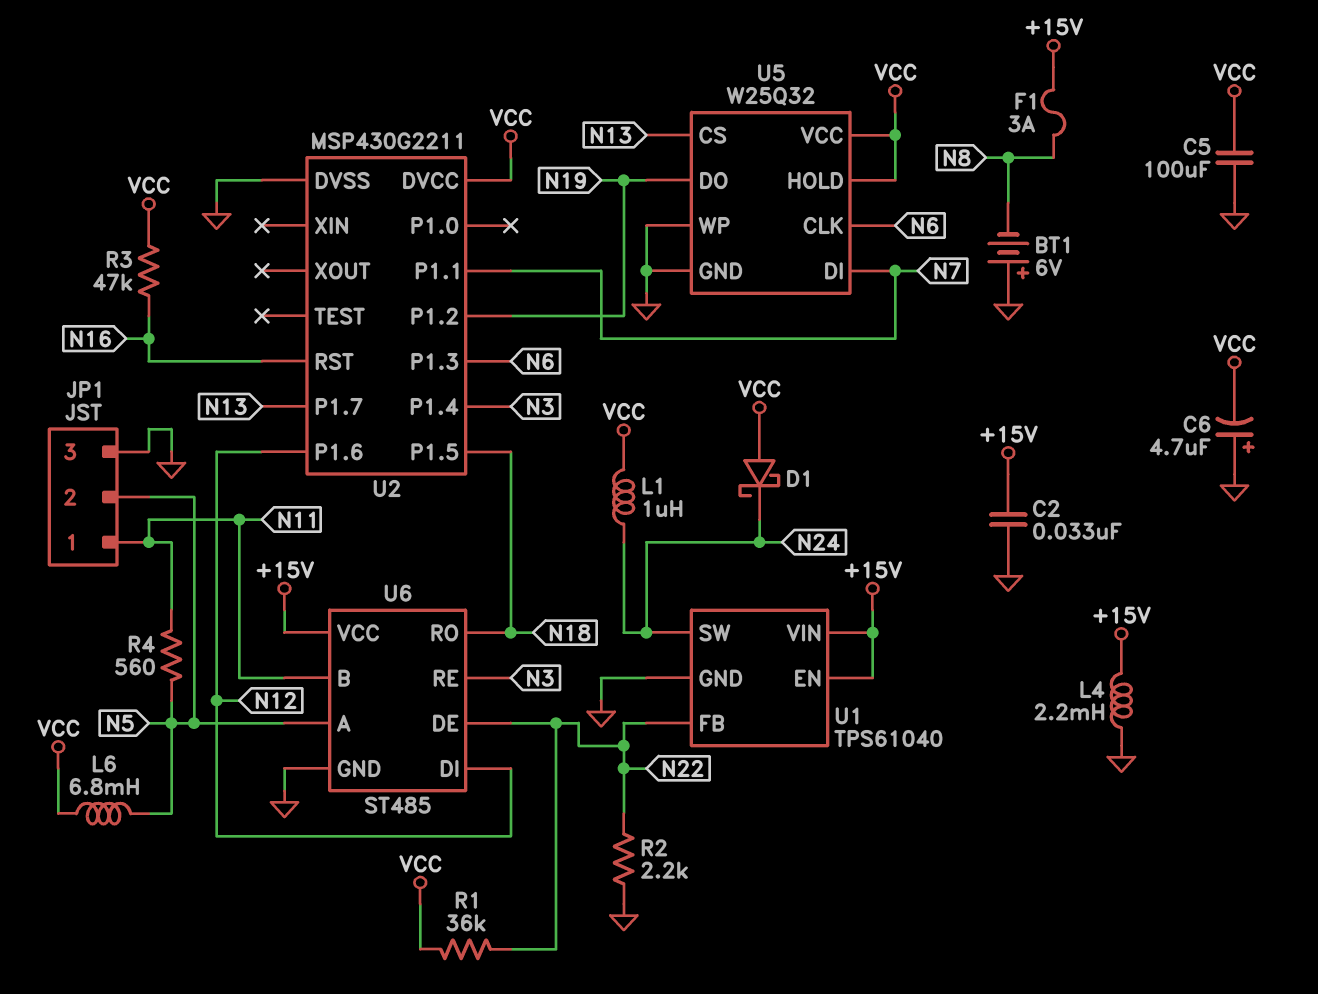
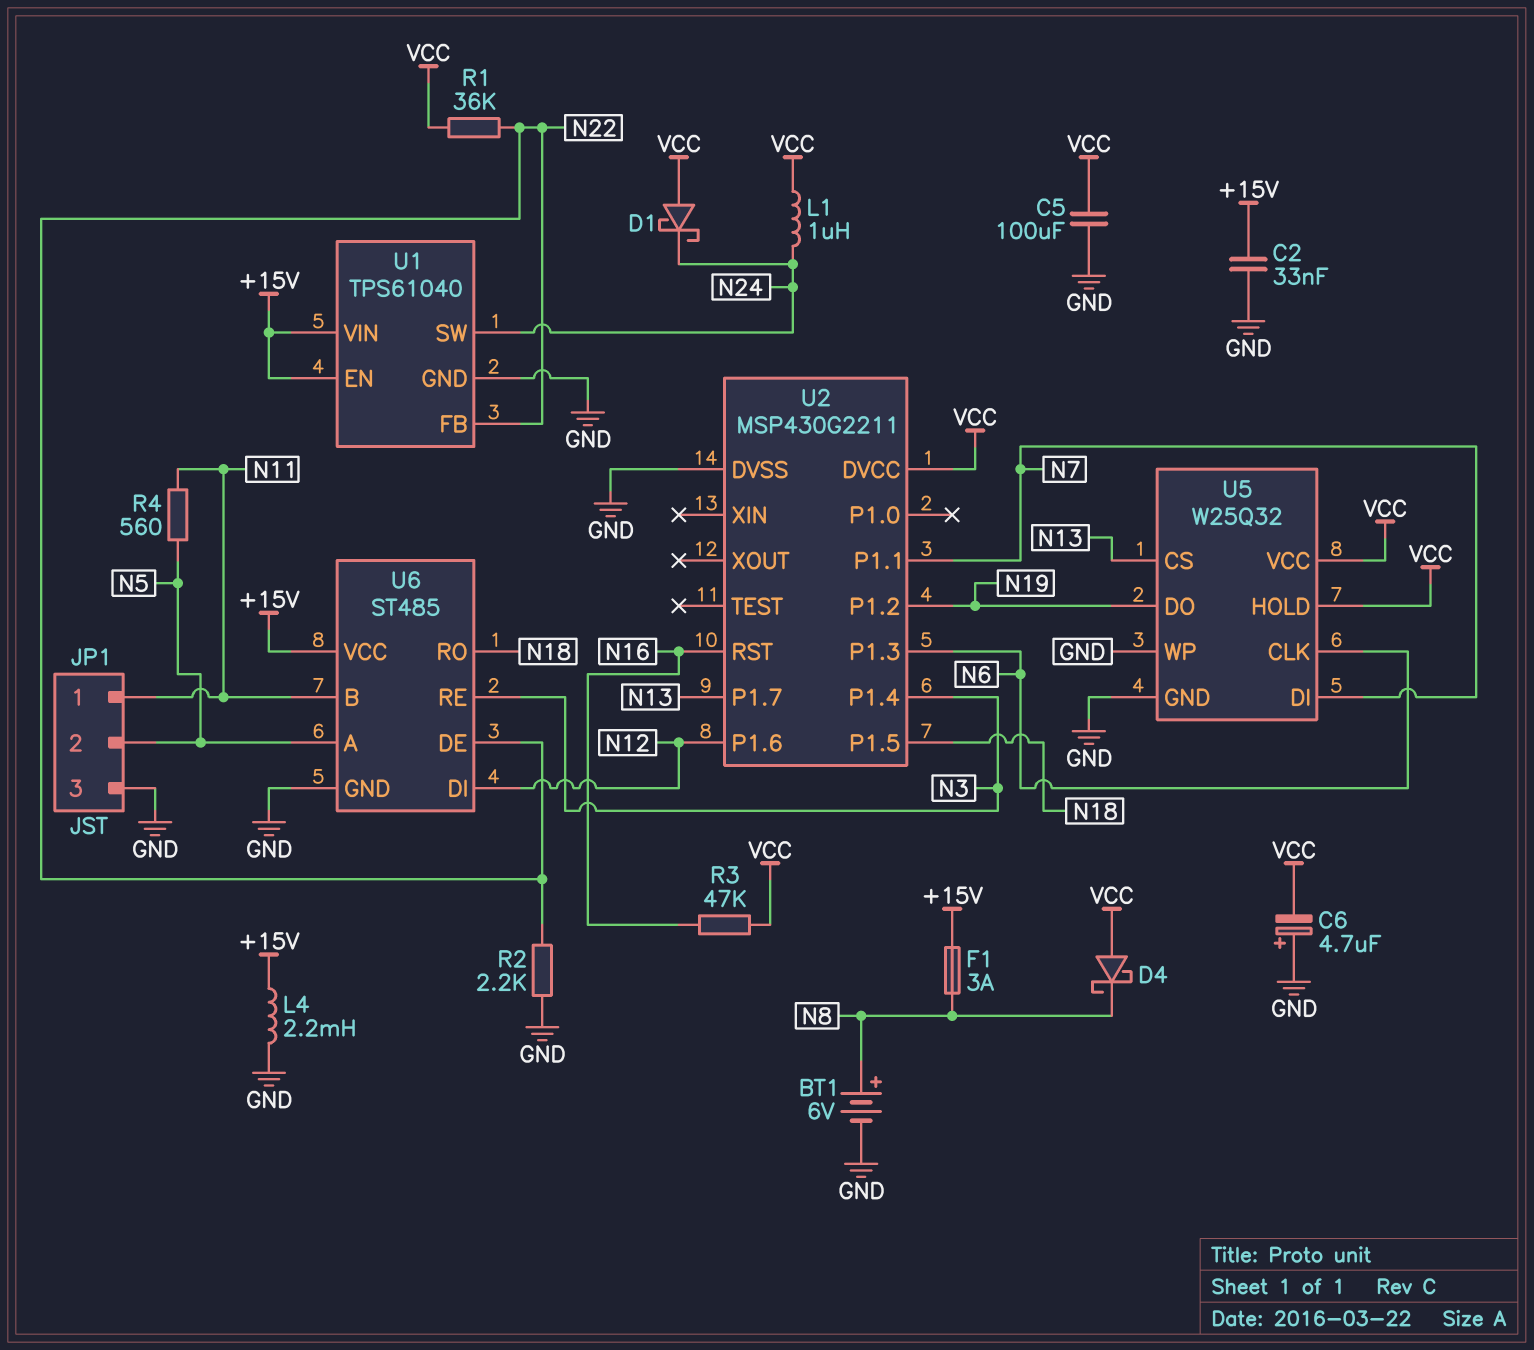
BT1: 6V (plus GND, minus N8) -> 6V (plus N8, minus GND)
D4: none -> schottky (A VCC, K N8)
L6: 6.8mH (N5, VCC) -> none

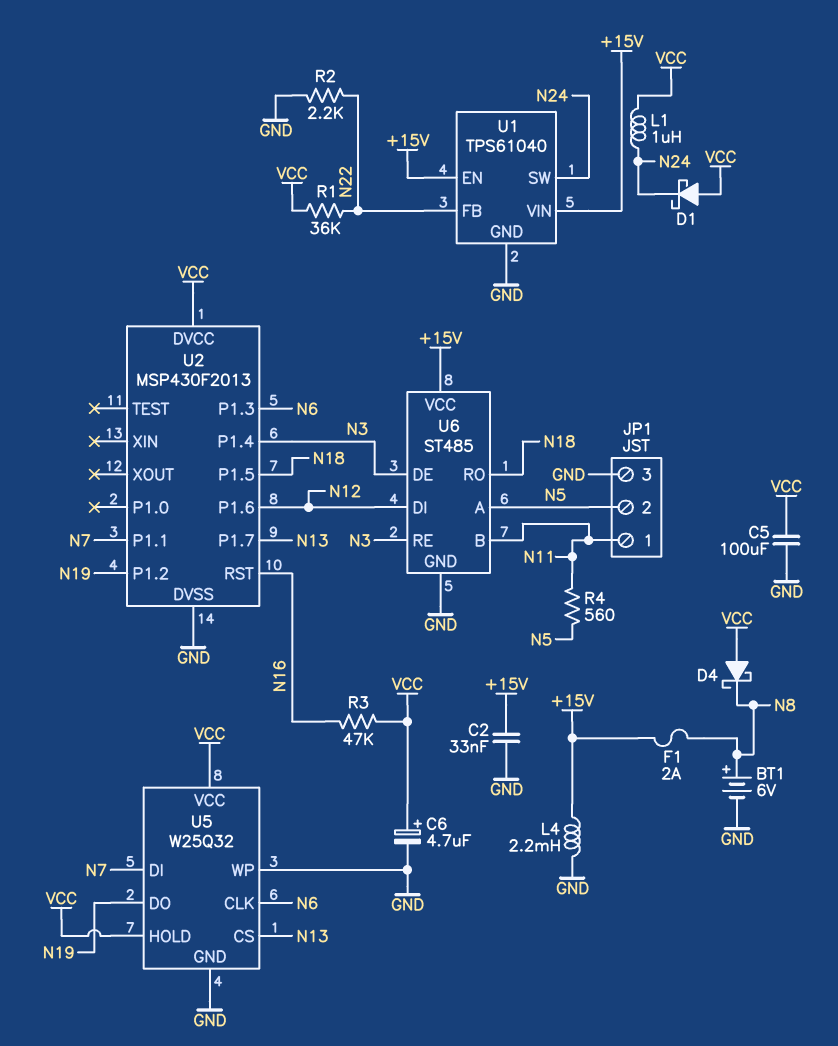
C6: 4.7uF (plus GND, minus VCC) -> 4.7uF (plus VCC, minus GND)
F1: 3A (+15V, N8) -> 2A (+15V, N8)
U2: MSP430G2211 -> MSP430F2013
U6 pin DE: N22 -> N3

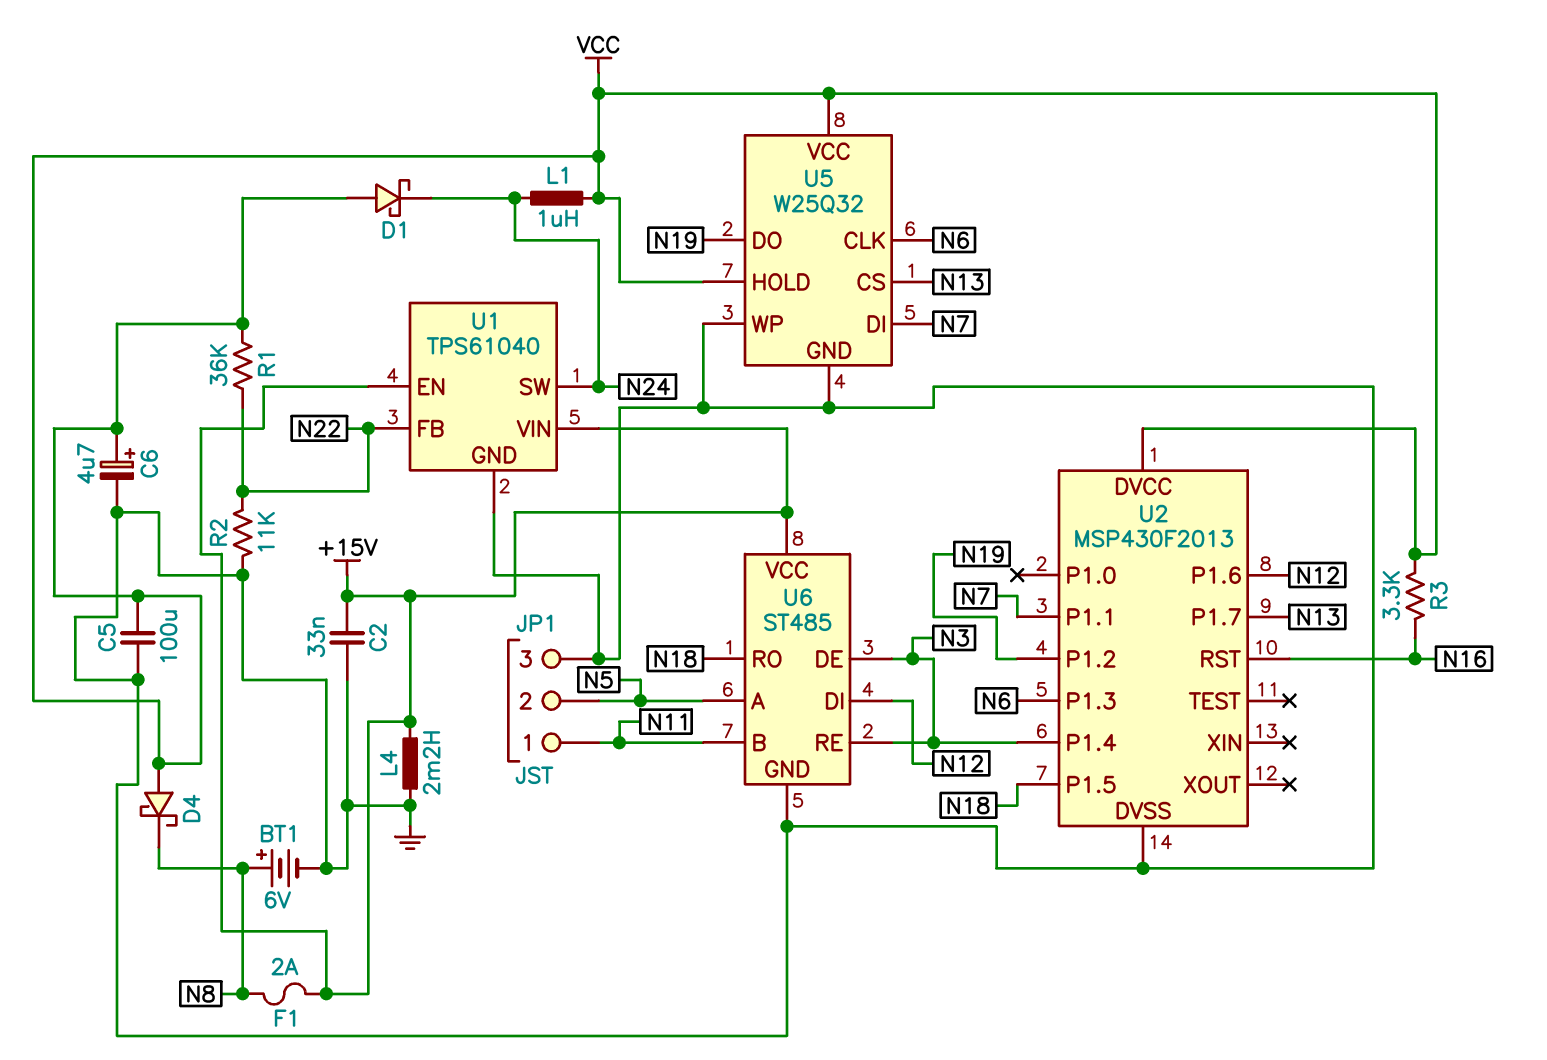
R2: 2.2k (GND, N22) -> 11k (GND, N22)
R3: 47k (N16, VCC) -> 3.3k (N16, VCC)
R4: 560 (N5, N11) -> none

